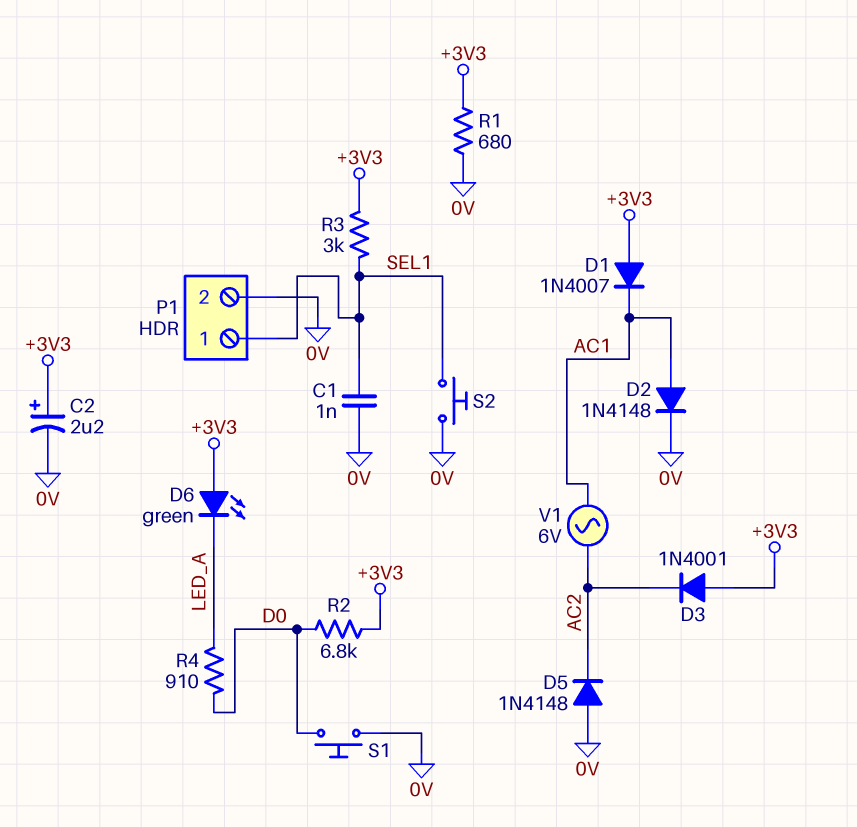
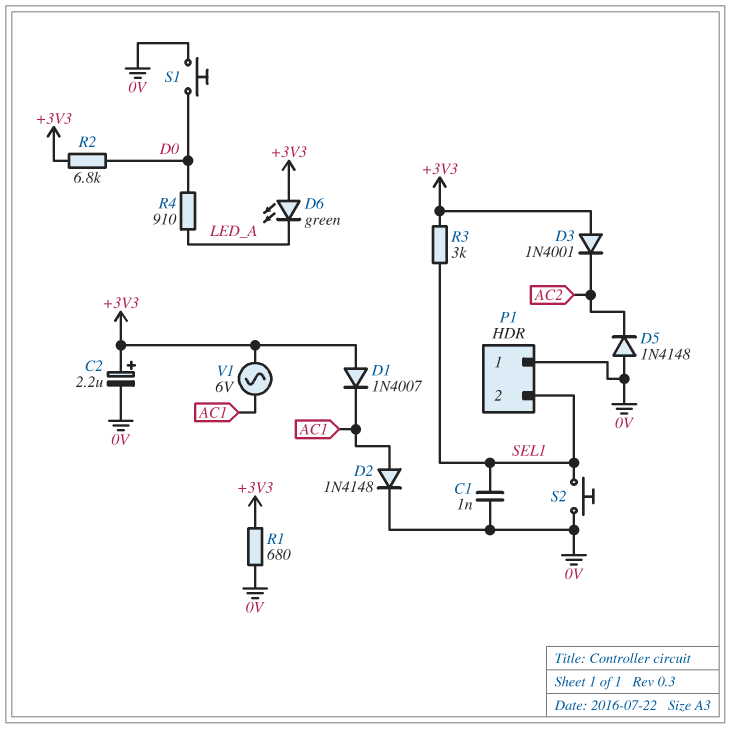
P1 pin 1: SEL1 -> 0V
P1 pin 2: 0V -> SEL1
V1: AC 6V (AC1, AC2) -> AC 6V (+3V3, AC1)

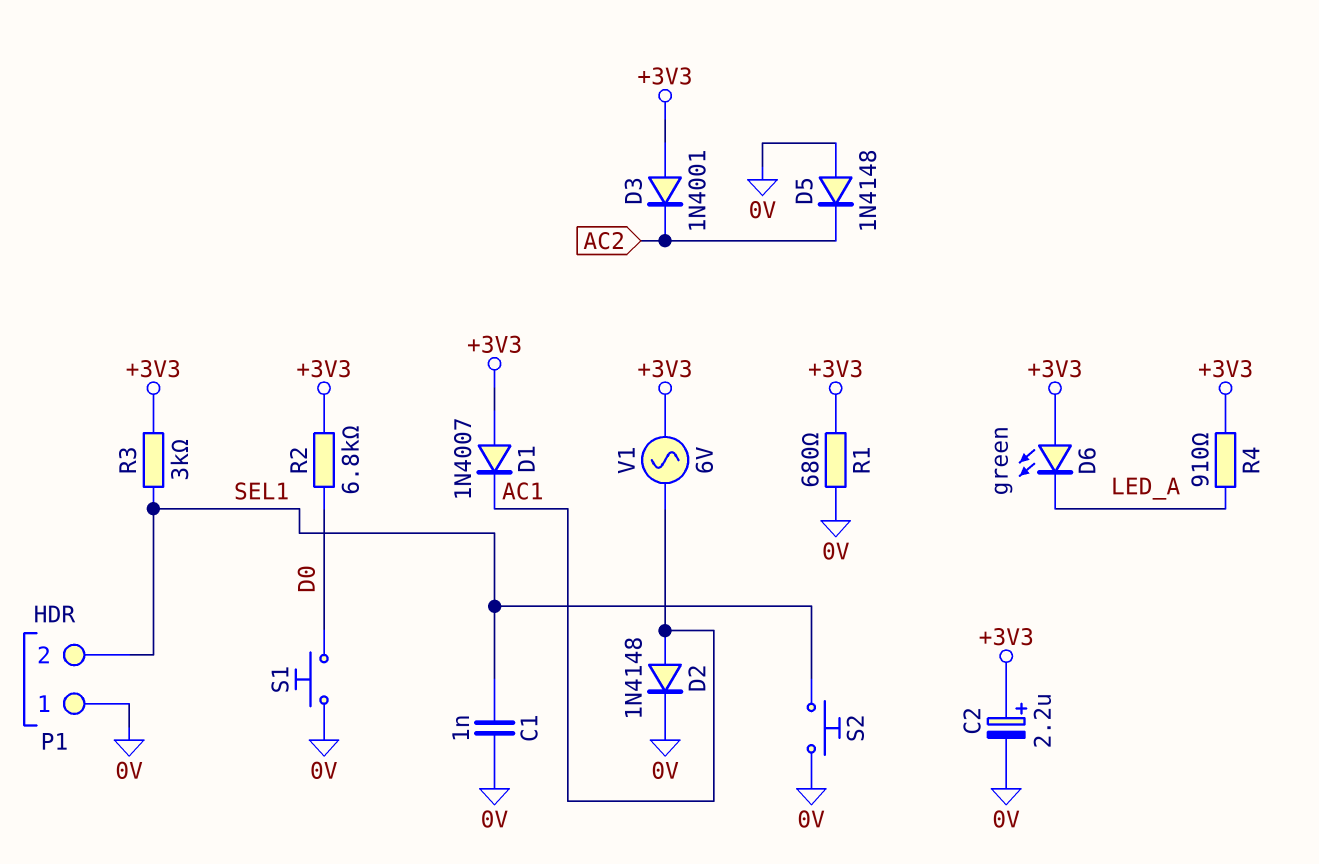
R4: 910 (D0, LED_A) -> 910 (+3V3, LED_A)

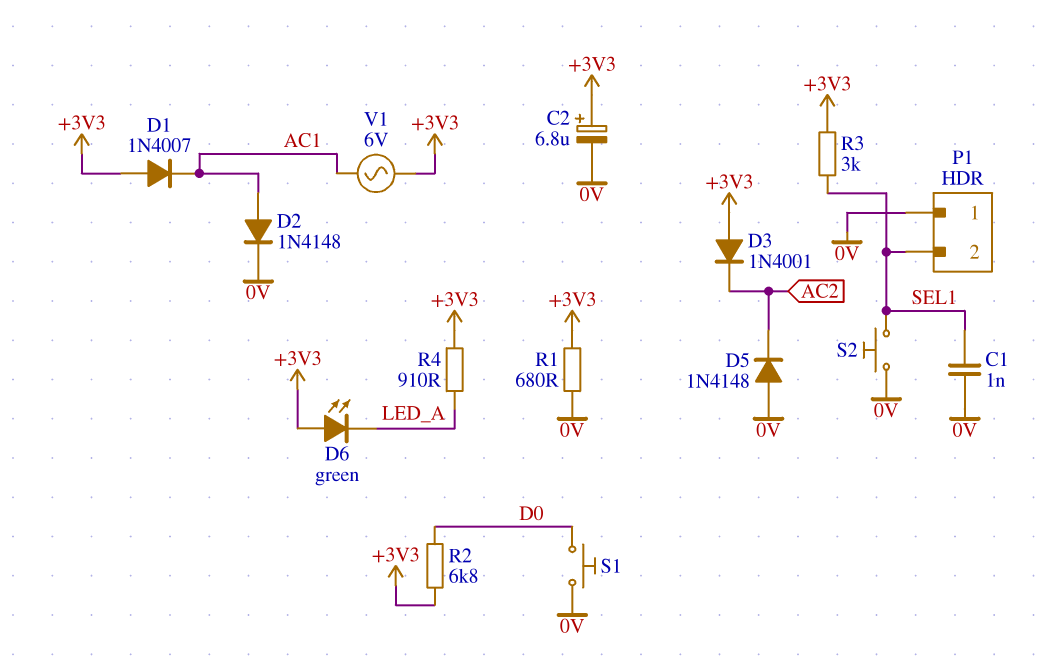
C2: 2.2uF (plus +3V3, minus 0V) -> 6.8uF (plus +3V3, minus 0V)

